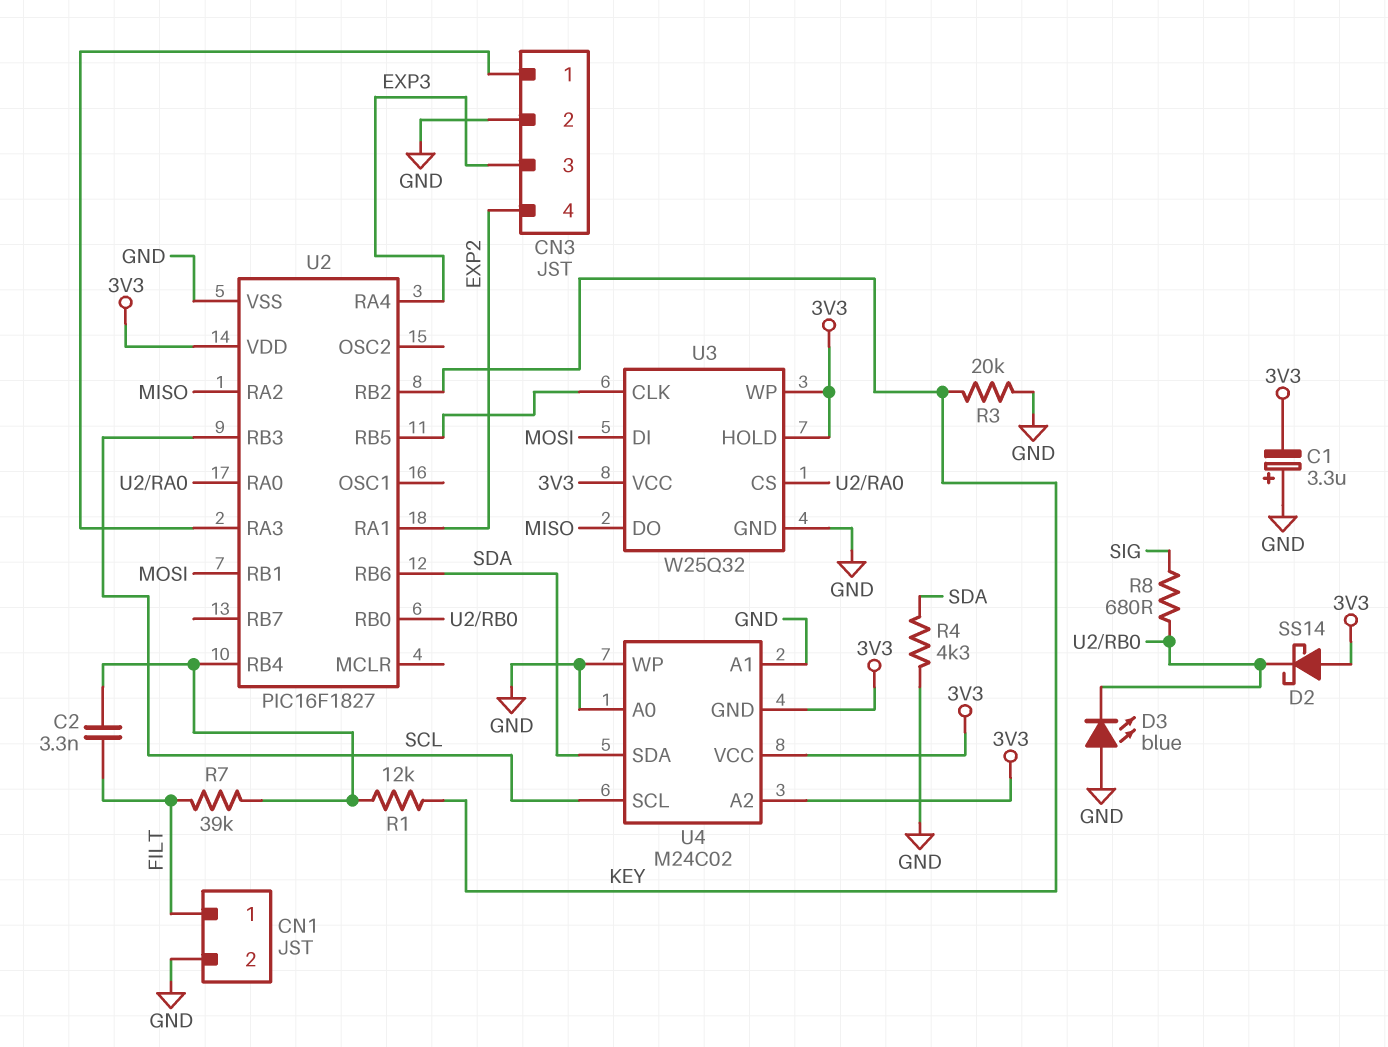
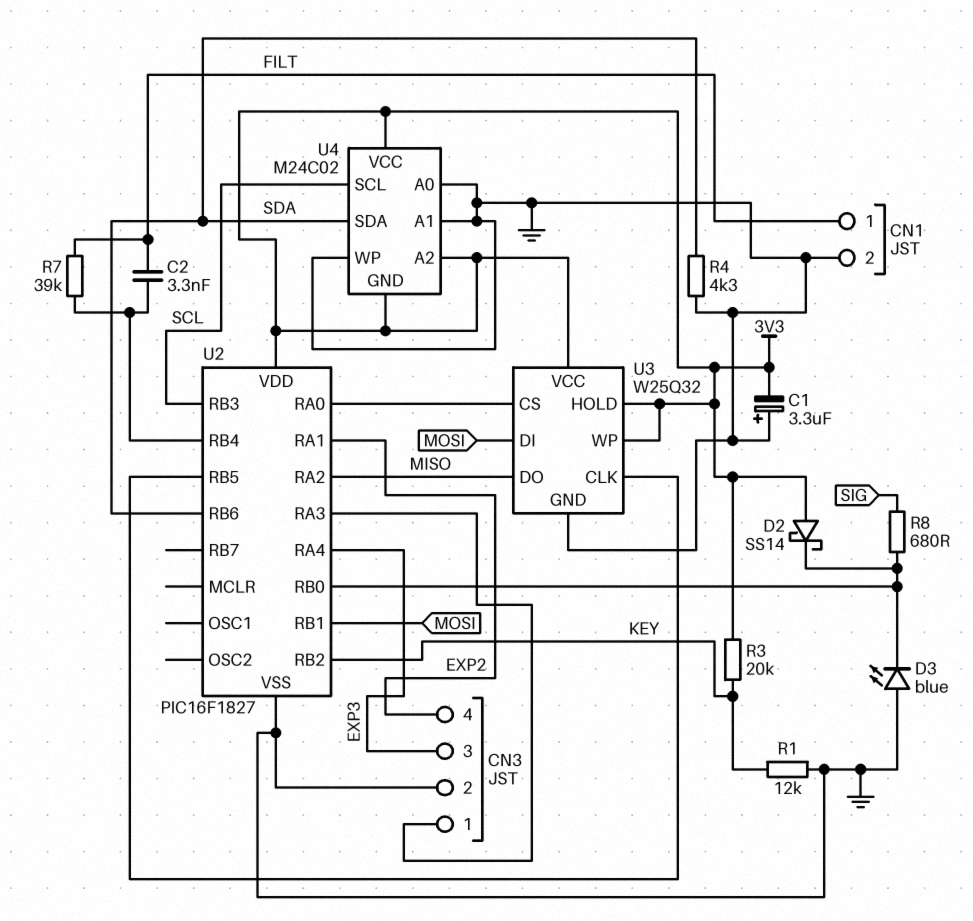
R1: 12k (KEY, U2/RB4) -> 12k (GND, KEY)
R3: 20k (GND, KEY) -> 20k (3V3, KEY)

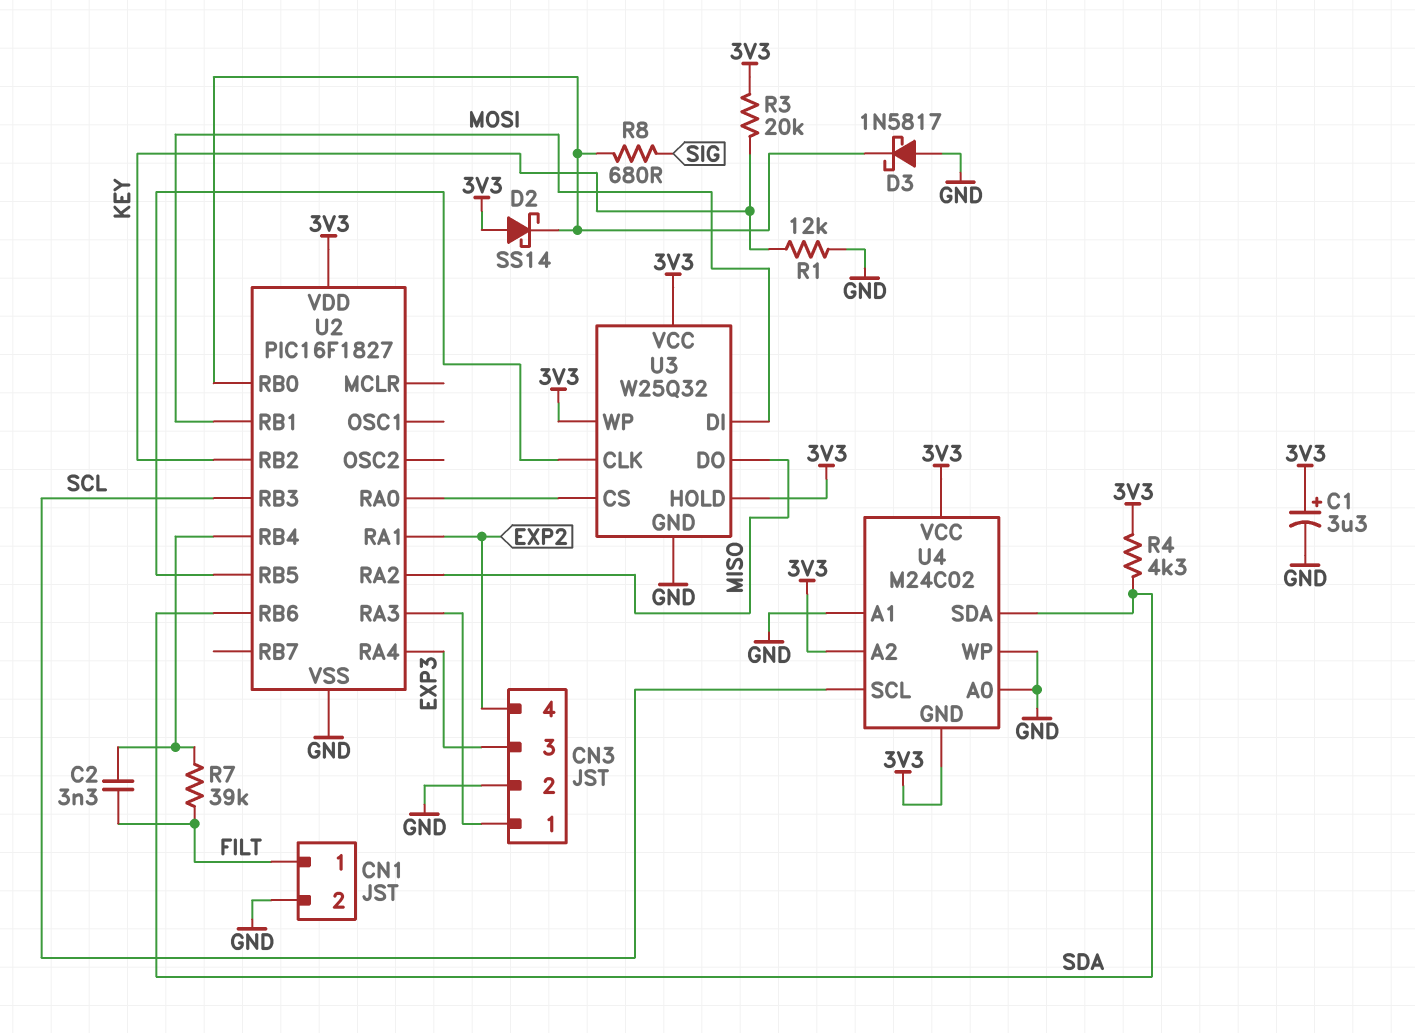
C1: 3.3uF (plus GND, minus 3V3) -> 3.3uF (plus 3V3, minus GND)
D3: LED blue (A GND, K U2/RB0) -> schottky 1N5817 (A GND, K U2/RB0)
R4: 4.3k (GND, SDA) -> 4.3k (3V3, SDA)

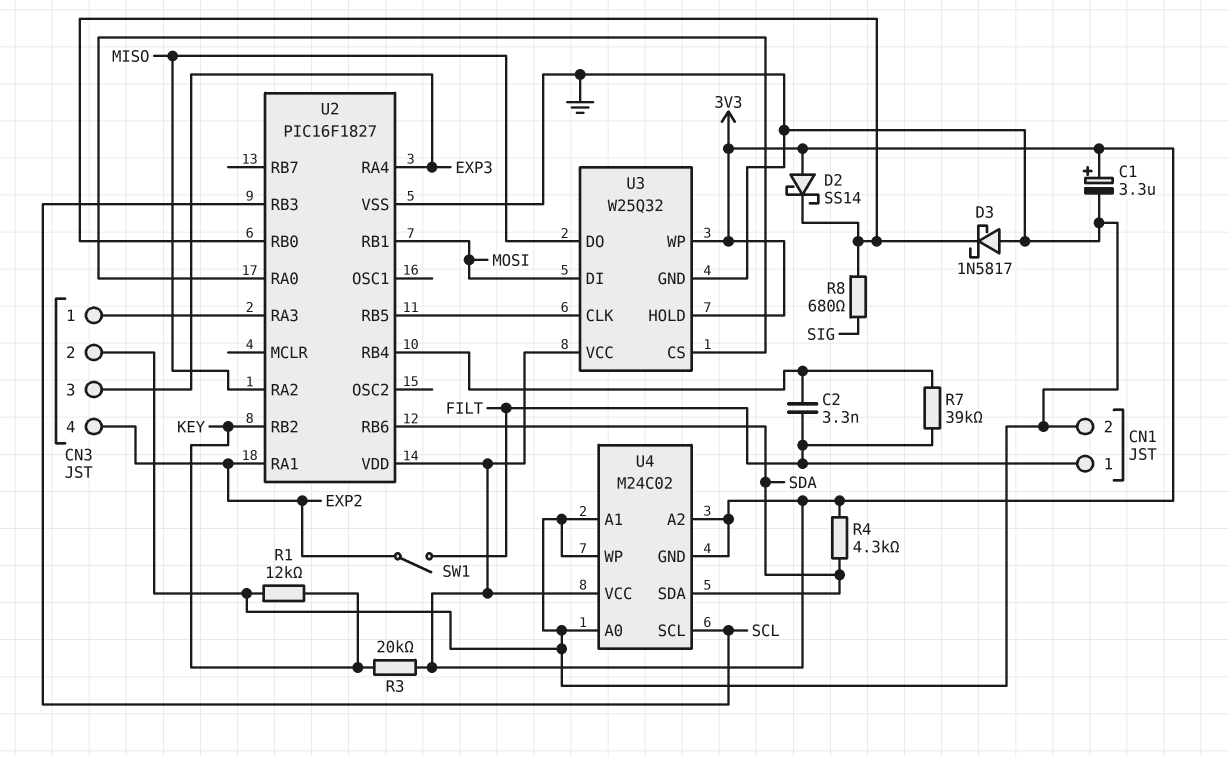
SW1: none -> switch (EXP2, FILT)

